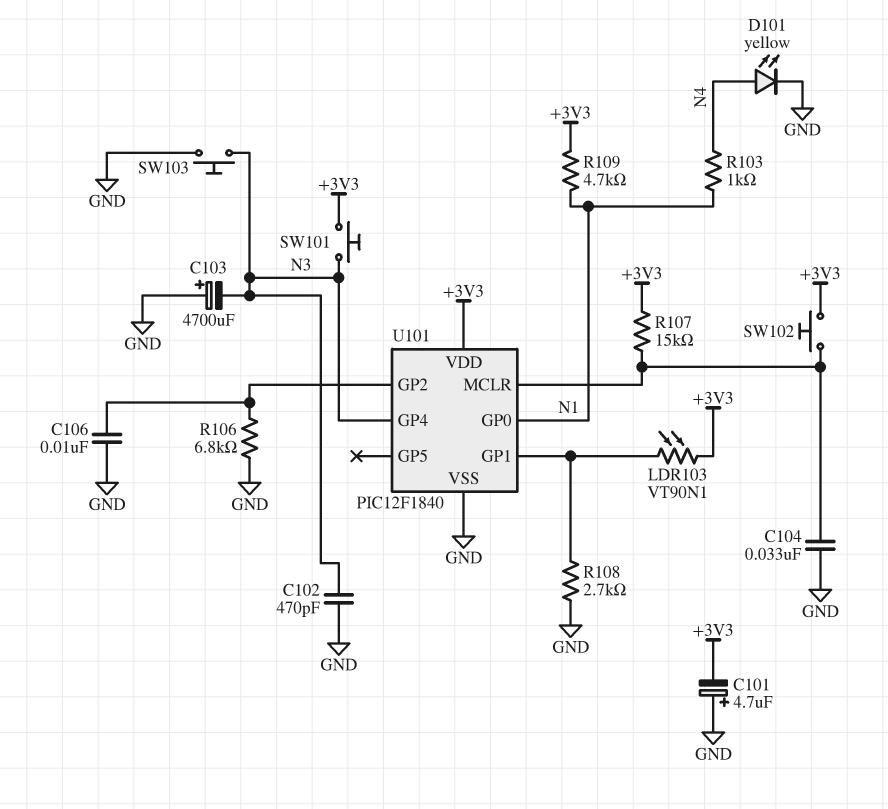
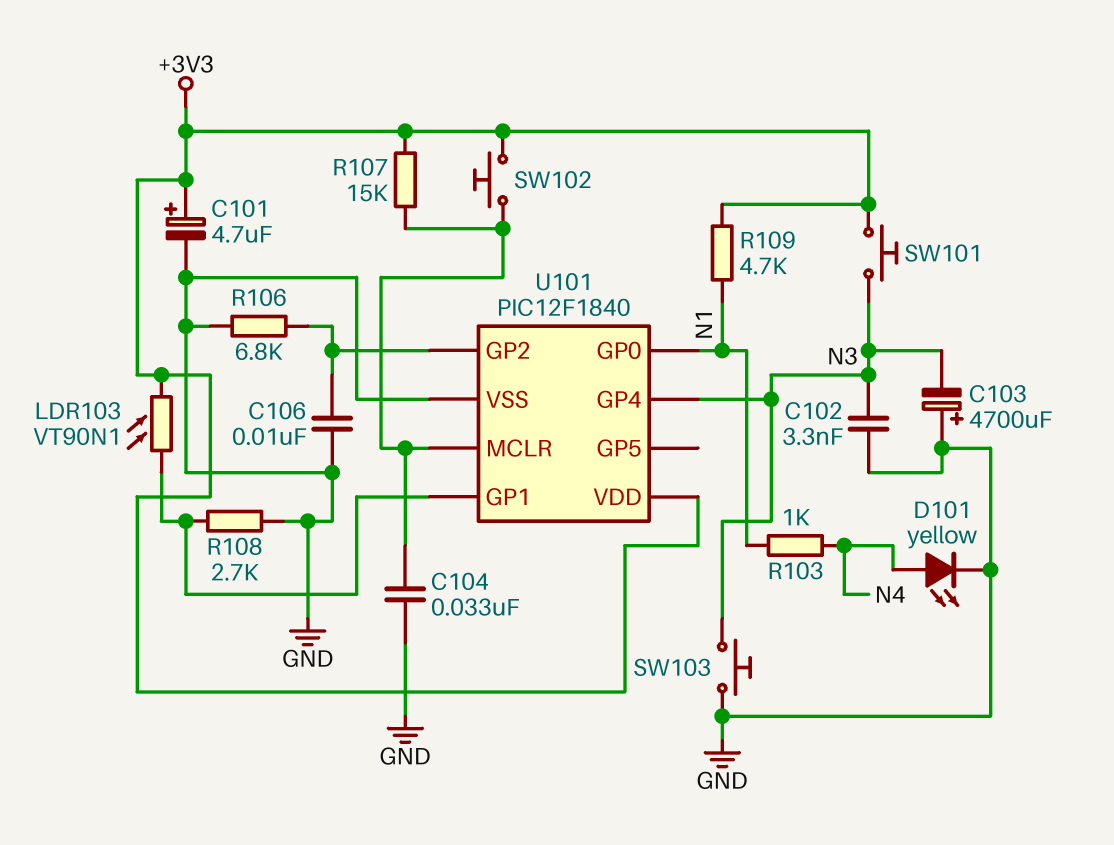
C101: 4.7uF (plus GND, minus +3V3) -> 4.7uF (plus +3V3, minus GND)
C102: 470pF (GND, N3) -> 3.3nF (GND, N3)

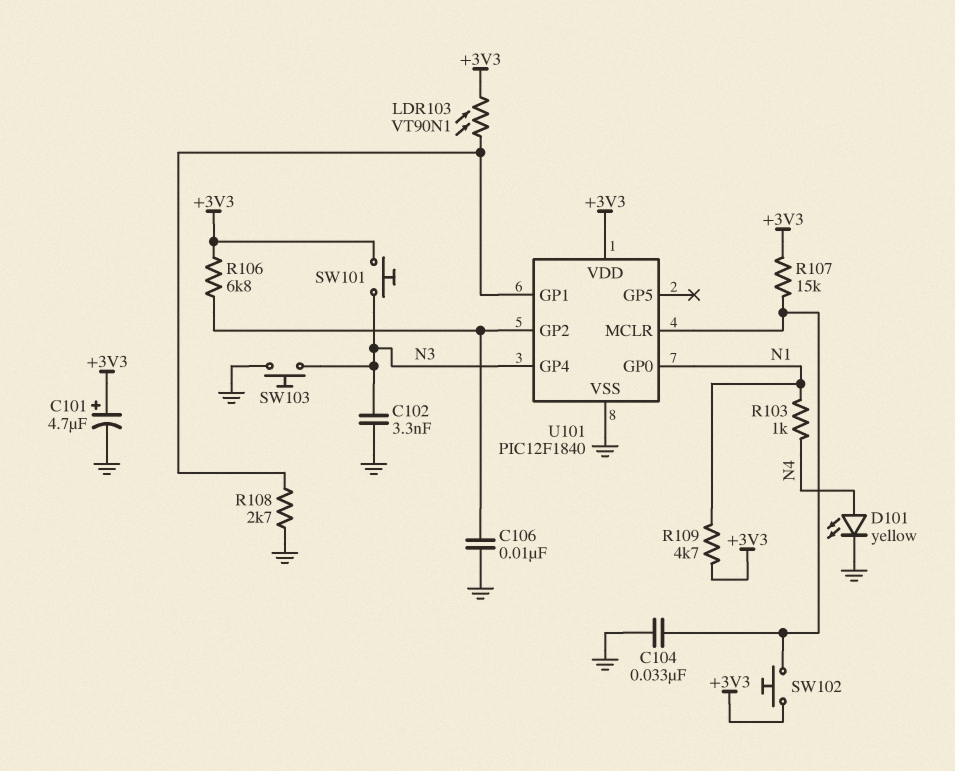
C103: 4700uF (plus GND, minus N3) -> none
R106: 6.8k (GND, U101/GP2) -> 6.8k (+3V3, U101/GP2)

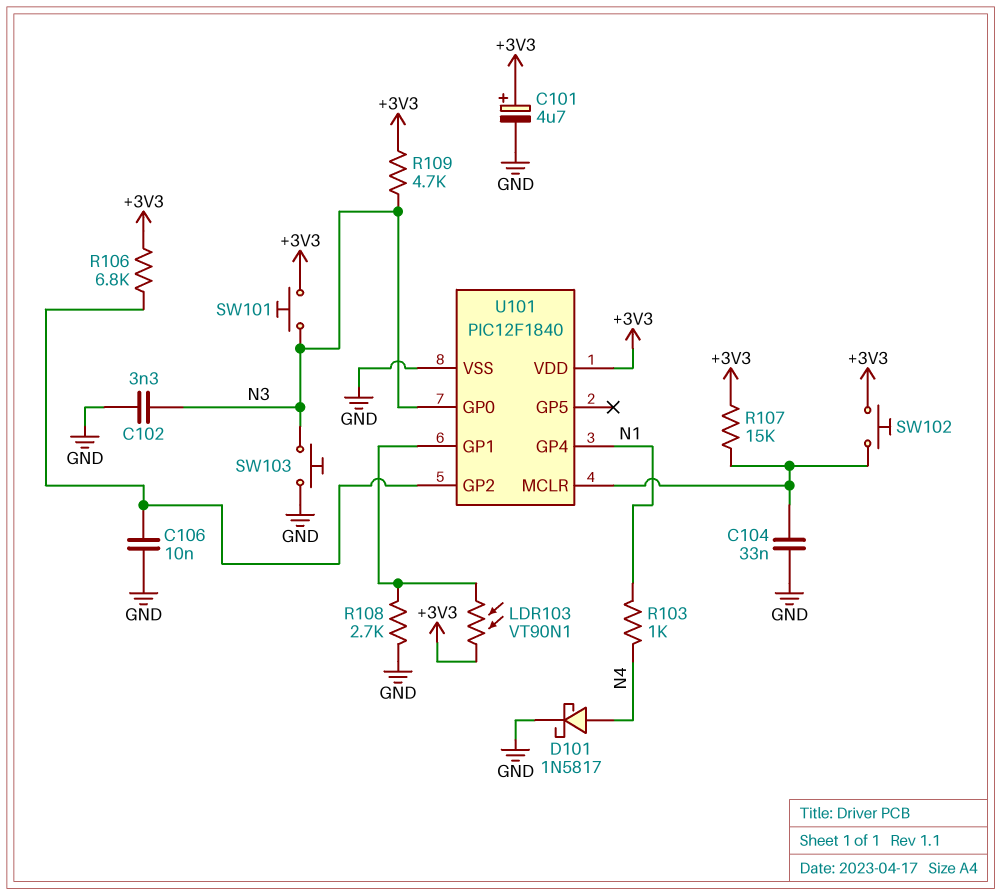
D101: LED yellow (A N4, K GND) -> schottky 1N5817 (A N4, K GND)
R109: 4.7k (+3V3, N1) -> 4.7k (+3V3, N3)
U101 pin GP0: N1 -> N3
U101 pin GP4: N3 -> N1

